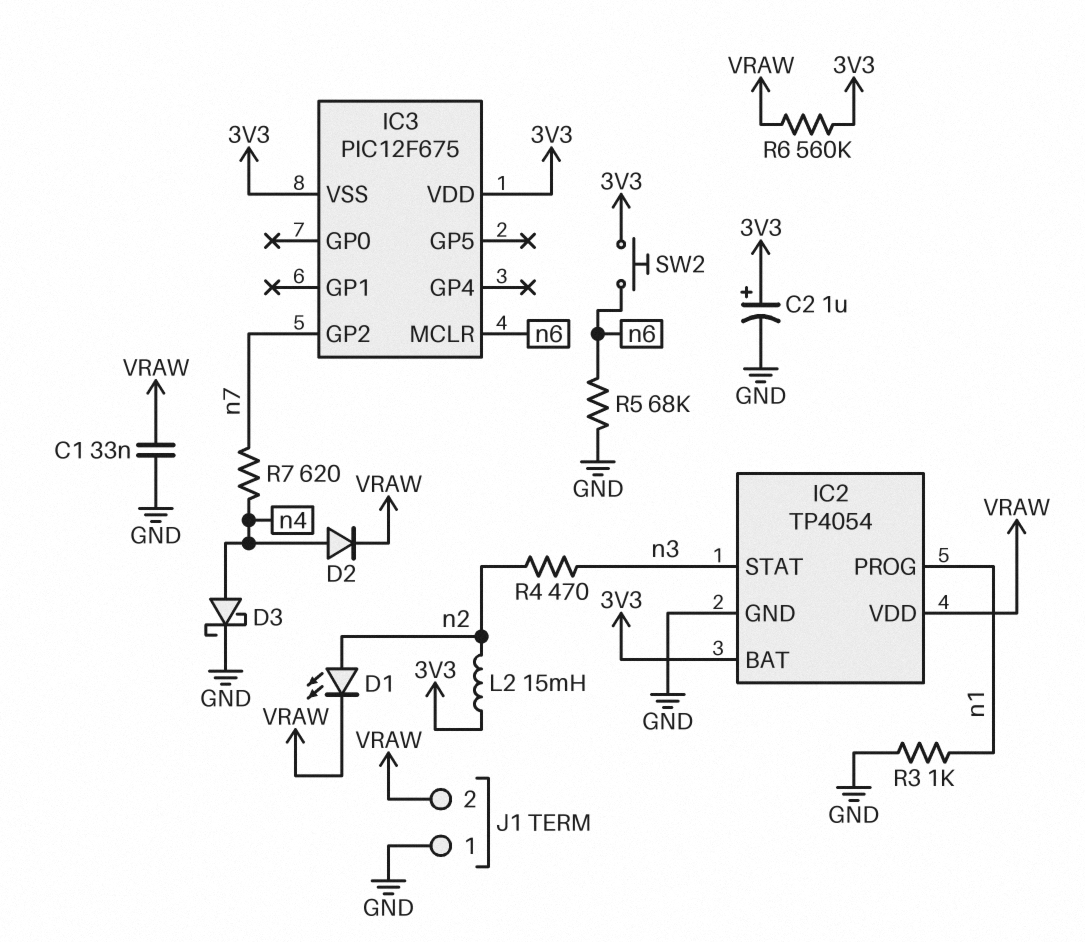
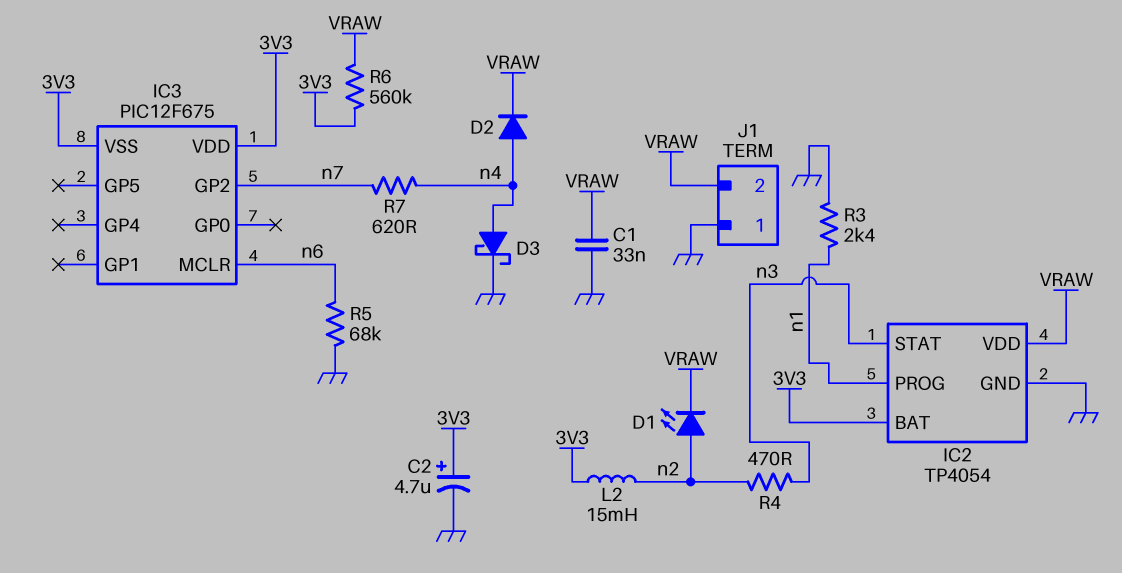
C2: 1uF (plus 3V3, minus GND) -> 4.7uF (plus 3V3, minus GND)
R3: 1k (GND, n1) -> 2.4k (GND, n1)
SW2: button (3V3, n6) -> none

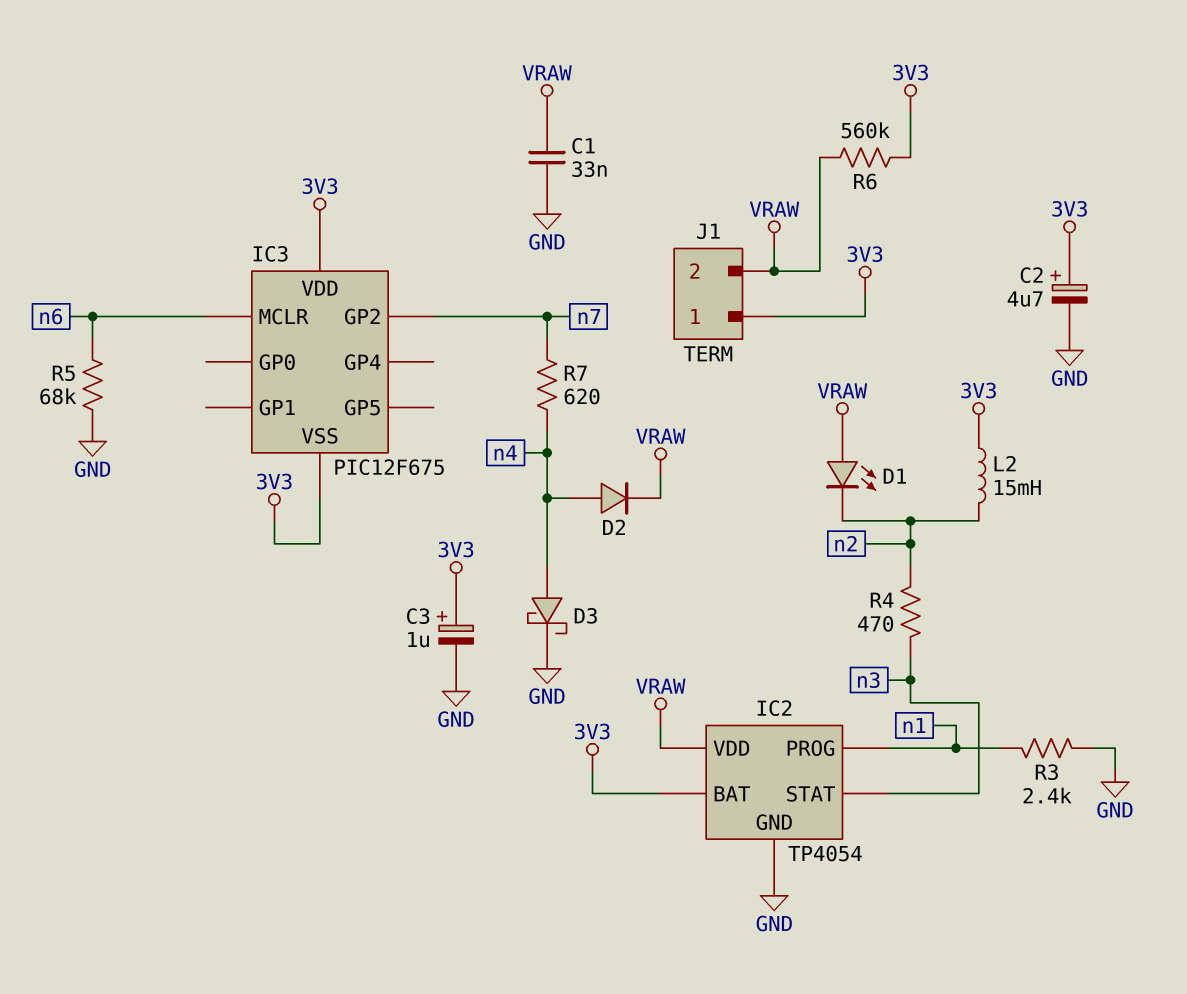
C3: none -> 1uF (plus 3V3, minus GND)
D1: LED (A n2, K VRAW) -> LED (A VRAW, K n2)
J1 pin 1: GND -> 3V3

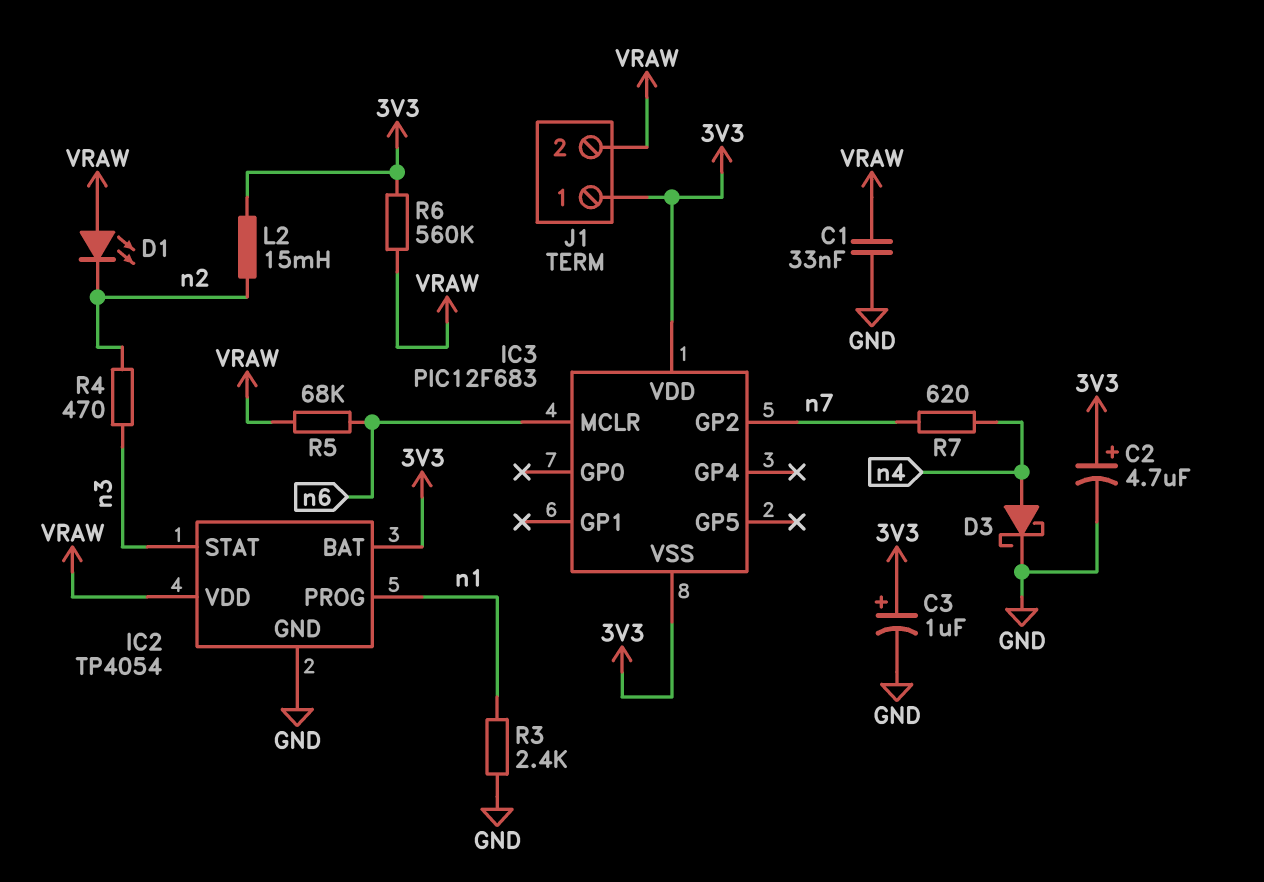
D2: diode (A n4, K VRAW) -> none
IC3: PIC12F675 -> PIC12F683
R5: 68k (GND, n6) -> 68k (VRAW, n6)

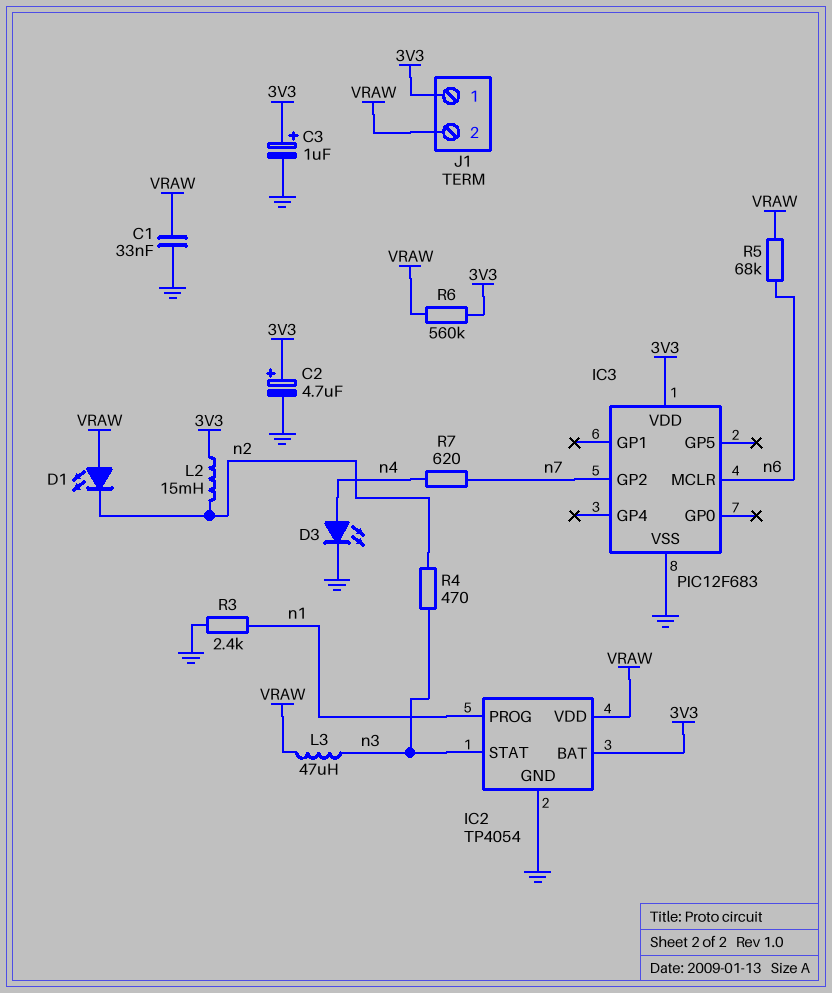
D3: schottky (A n4, K GND) -> LED (A n4, K GND)
IC3 pin VSS: 3V3 -> GND
L3: none -> 47uH (VRAW, n3)

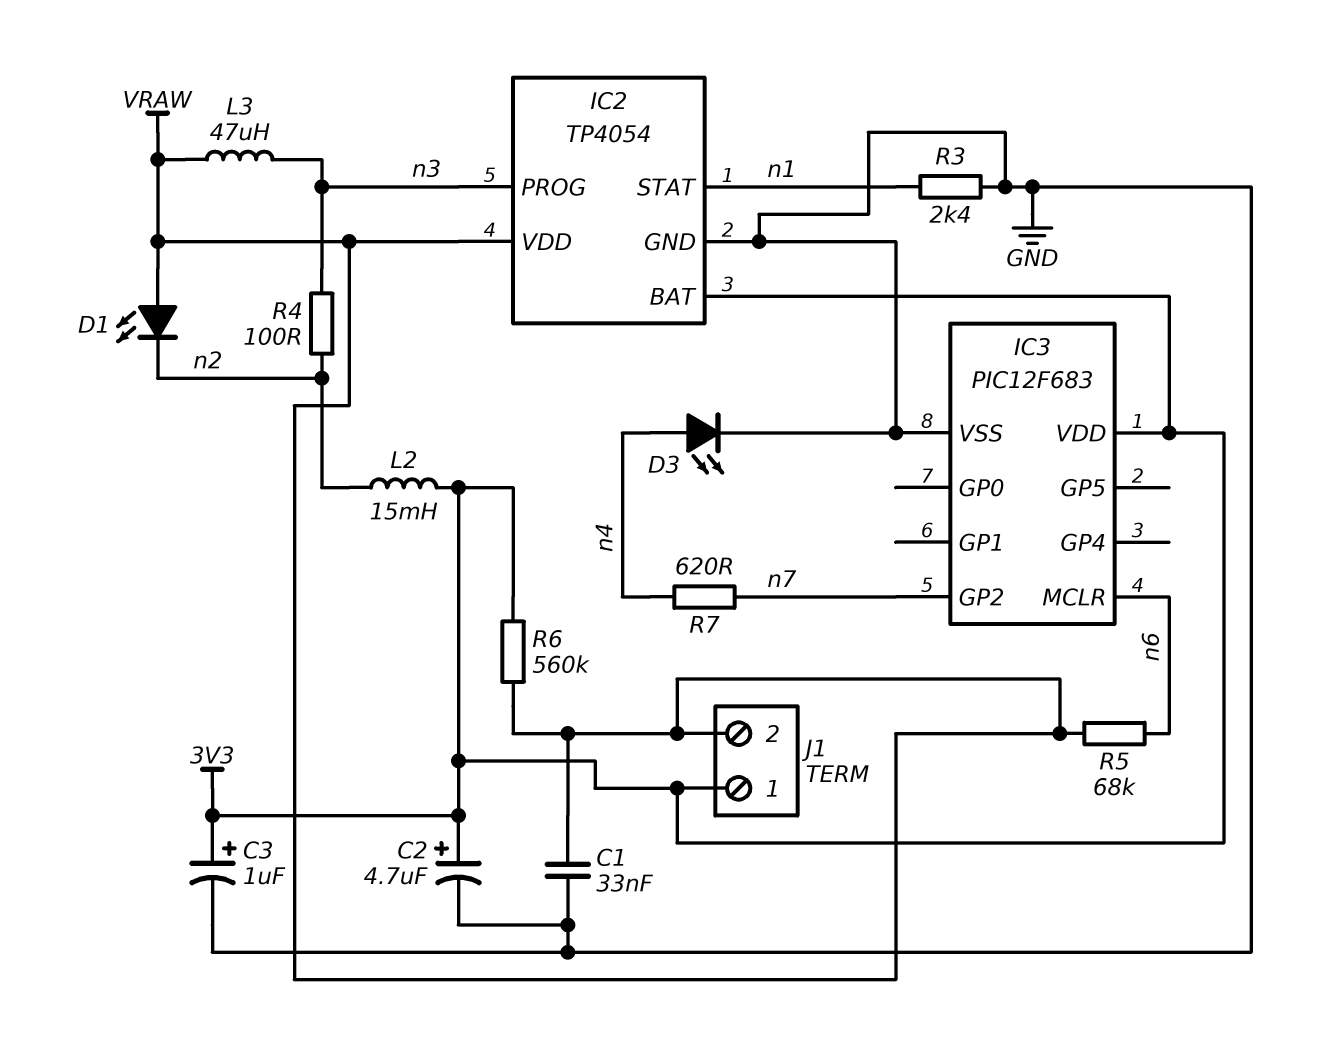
IC2 pin PROG: n1 -> n3
IC2 pin STAT: n3 -> n1
R4: 470 (n2, n3) -> 100 (n2, n3)

